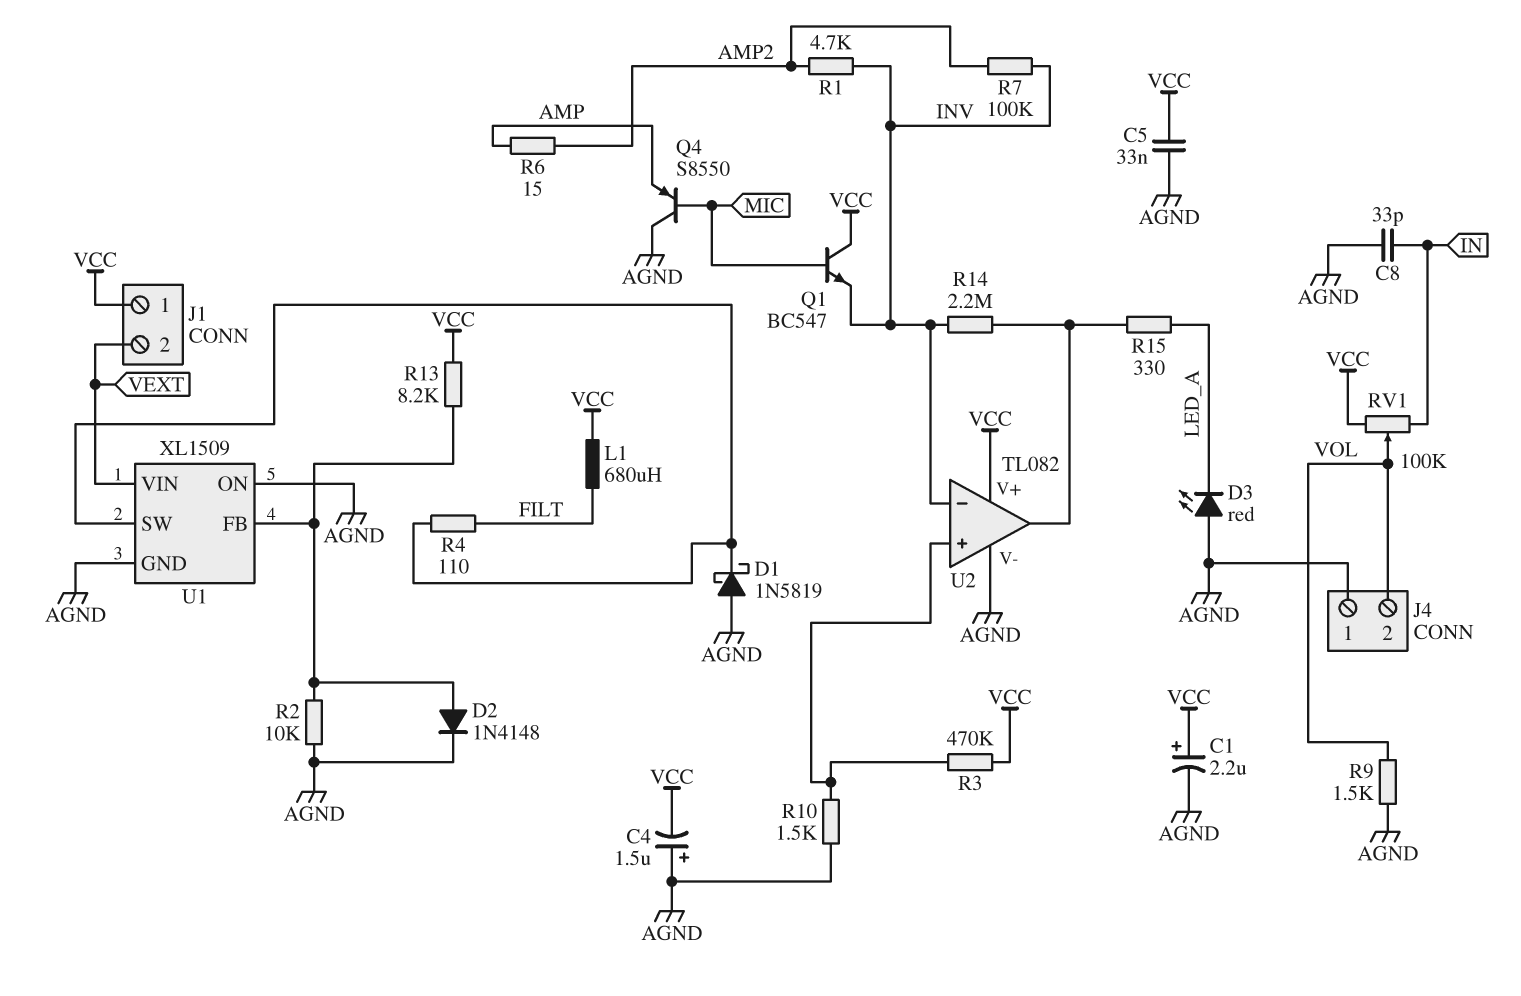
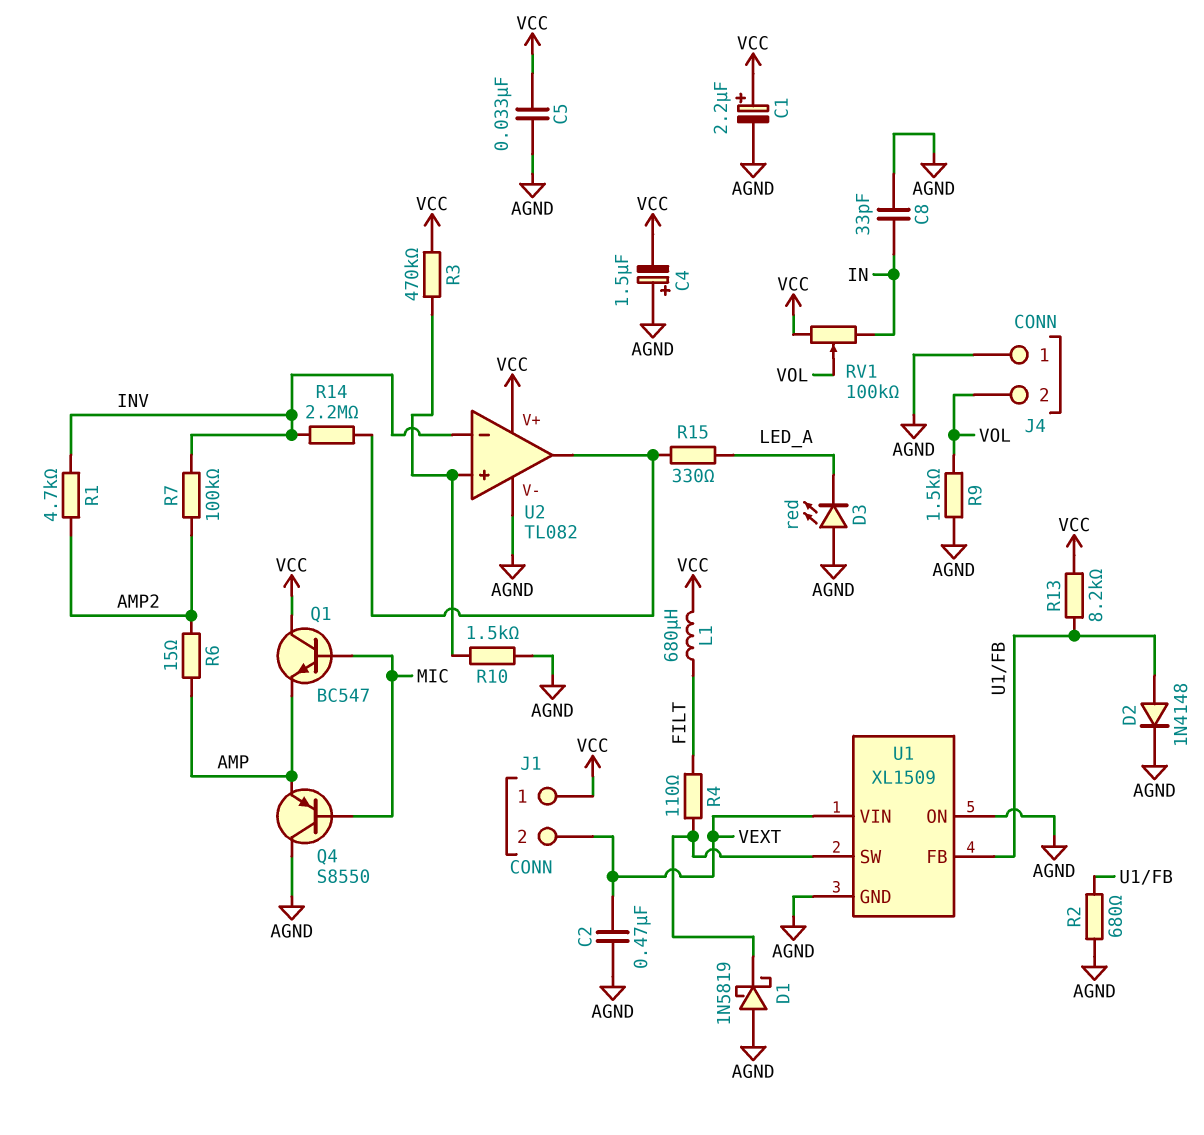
C2: none -> 470nF (AGND, VEXT)
Q1: NPN BC547 (B MIC, C VCC, E INV) -> NPN BC547 (B MIC, C VCC, E AMP)
R2: 10k (AGND, U1/FB) -> 680 (AGND, U1/FB)

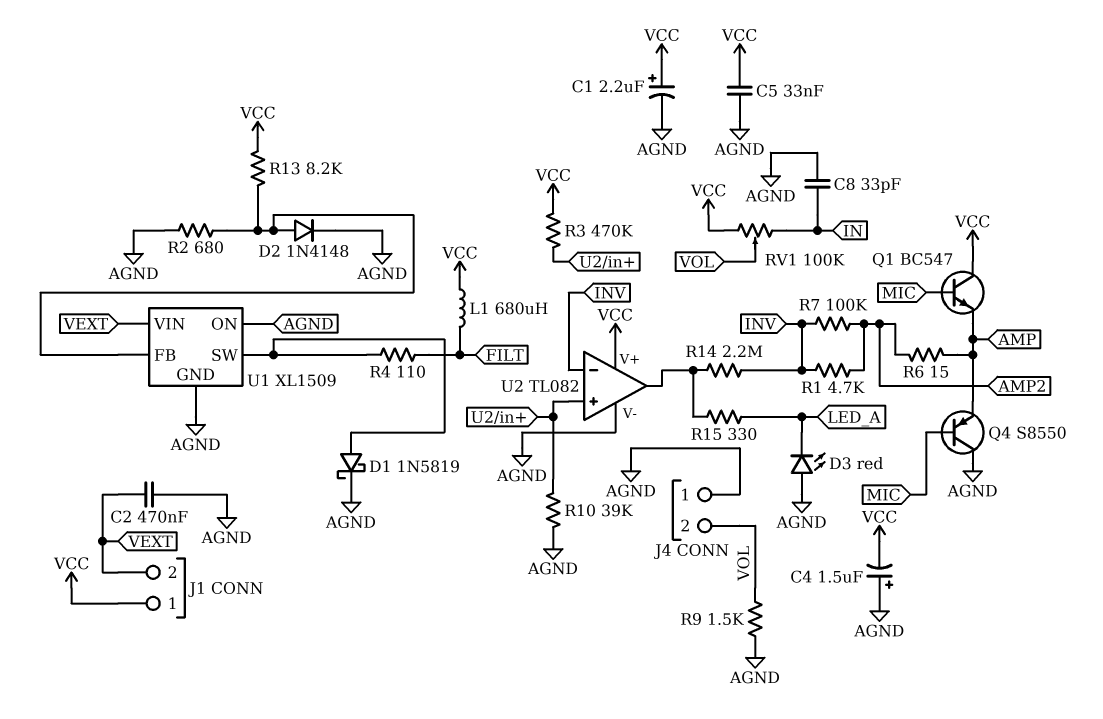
D1: schottky 1N5819 (A AGND, K U1/SW) -> schottky 1N5819 (A U1/SW, K AGND)
R10: 1.5k (AGND, U2/in+) -> 39k (AGND, U2/in+)

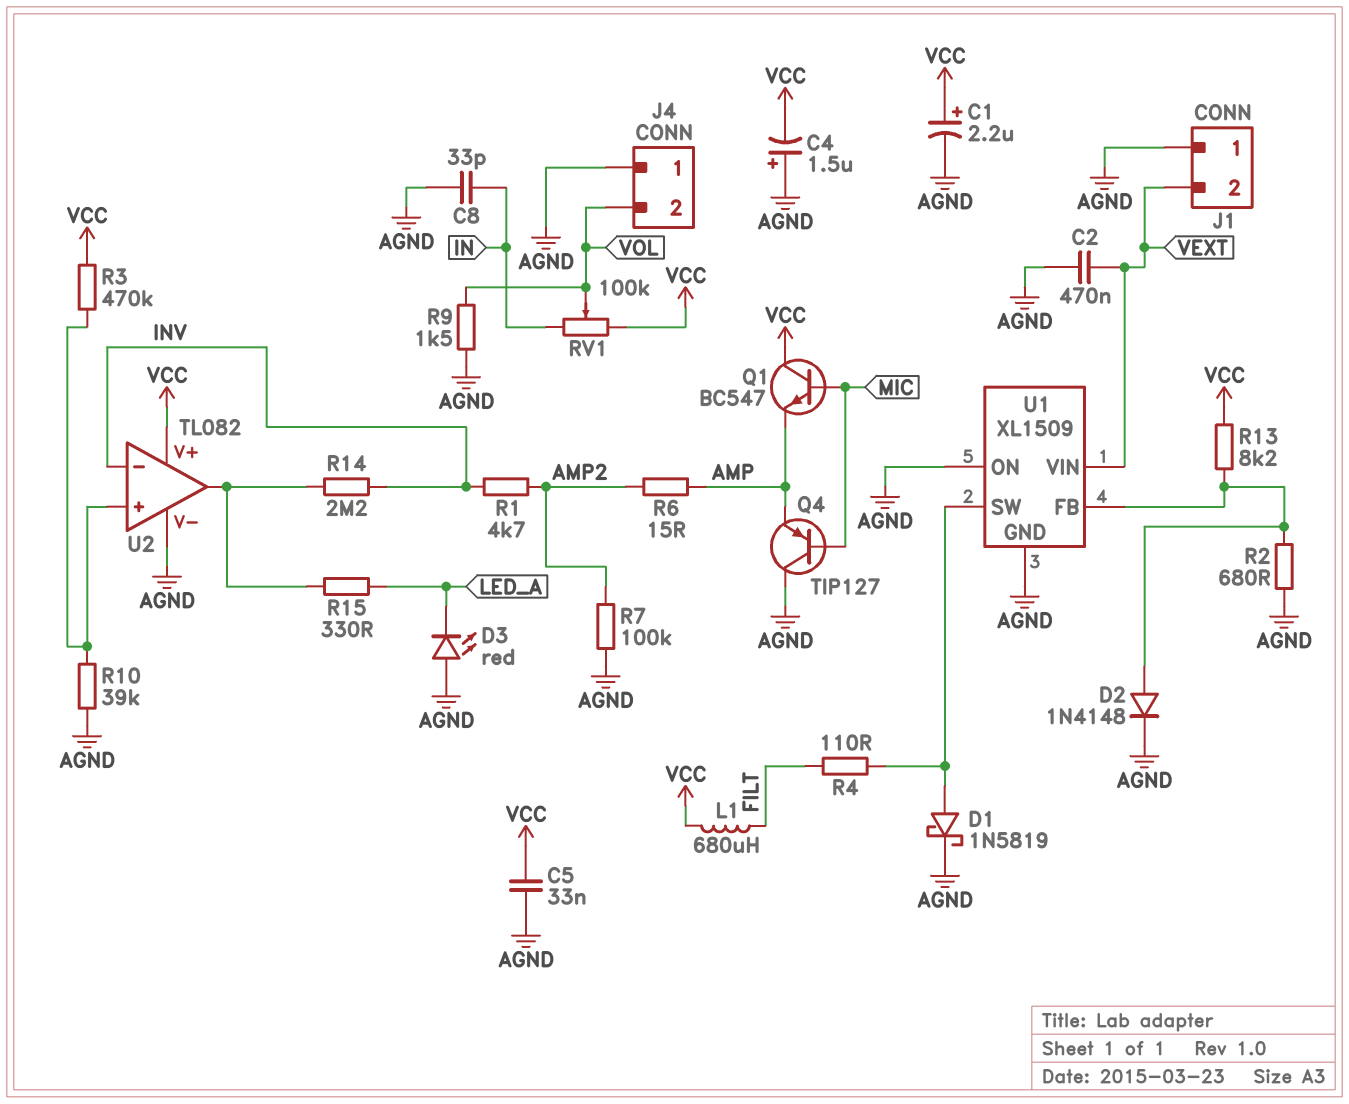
J1 pin 1: VCC -> AGND
Q4: PNP S8550 (B MIC, C AGND, E AMP) -> PNP TIP127 (B MIC, C AGND, E AMP)
R7: 100k (AMP2, INV) -> 100k (AGND, AMP2)

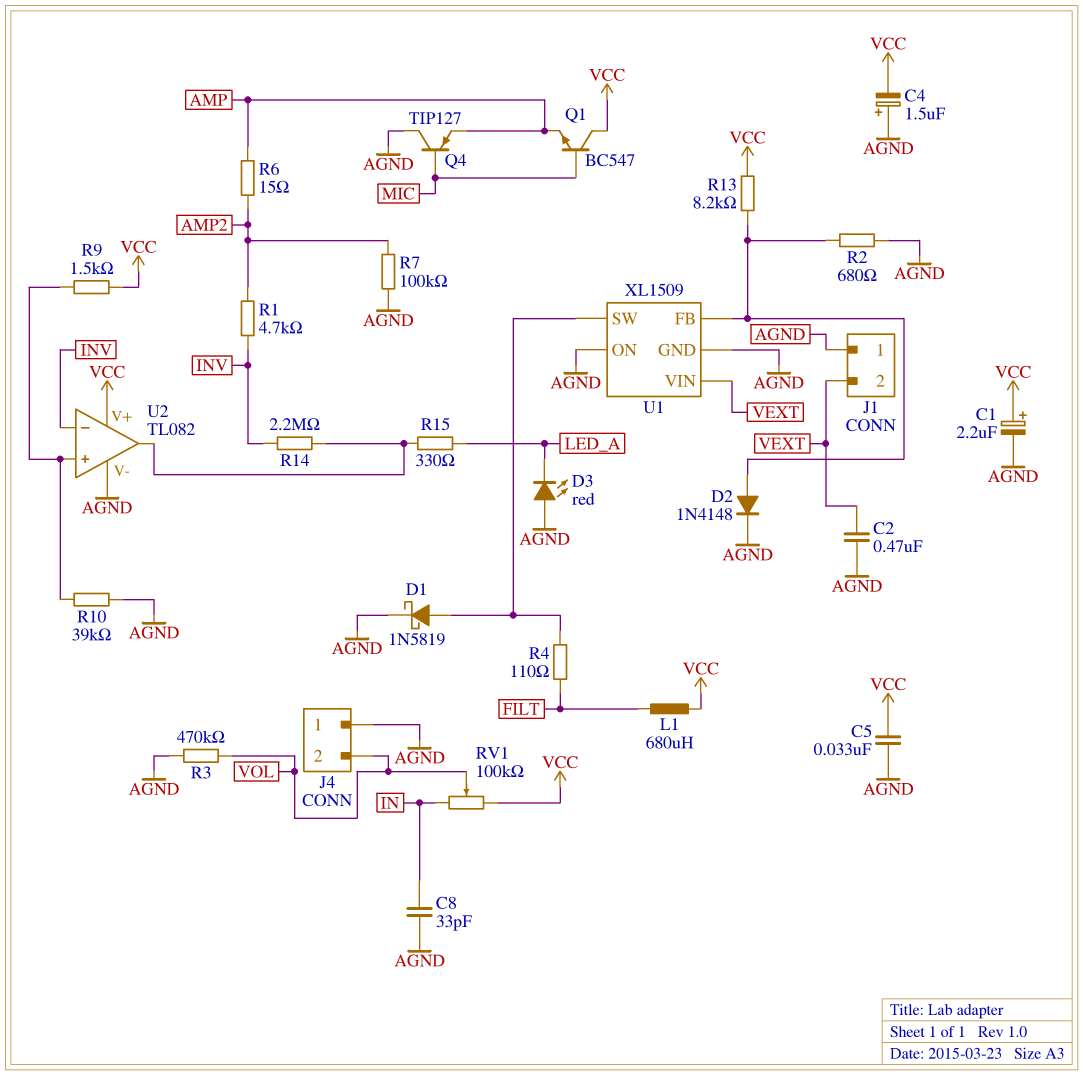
R3: 470k (U2/in+, VCC) -> 470k (AGND, VOL)
R9: 1.5k (AGND, VOL) -> 1.5k (U2/in+, VCC)

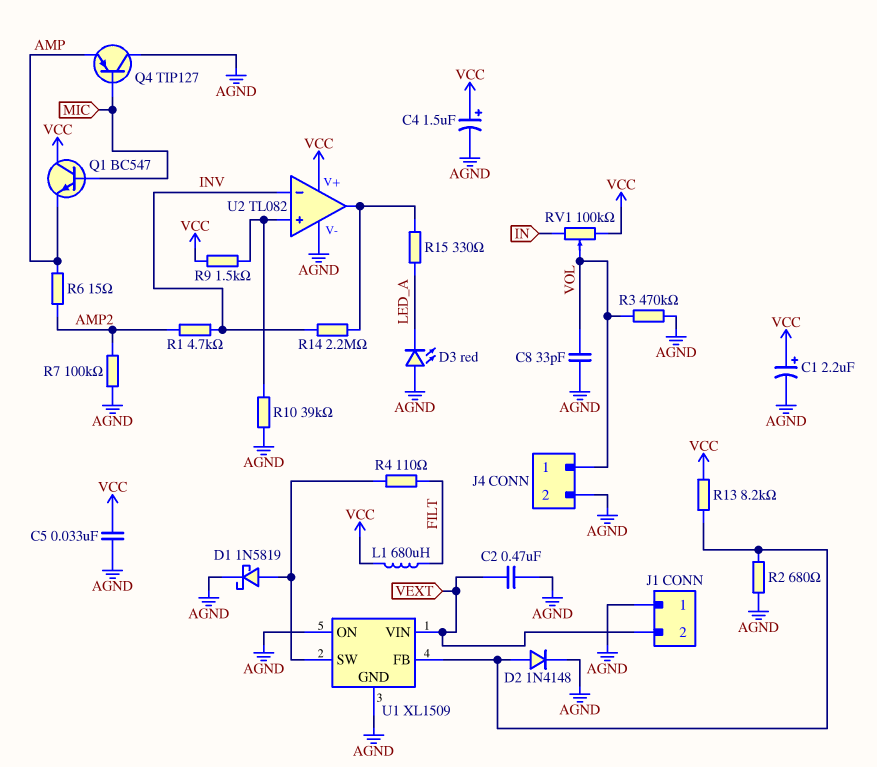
C4: 1.5uF (plus AGND, minus VCC) -> 1.5uF (plus VCC, minus AGND)
C8: 33pF (AGND, IN) -> 33pF (AGND, VOL)
J4 pin 1: AGND -> VOL
J4 pin 2: VOL -> AGND

